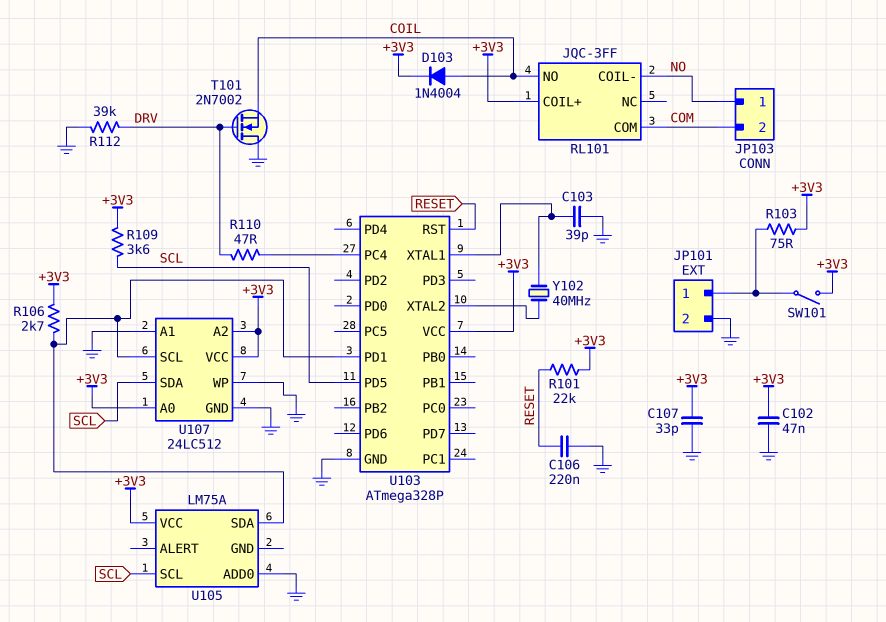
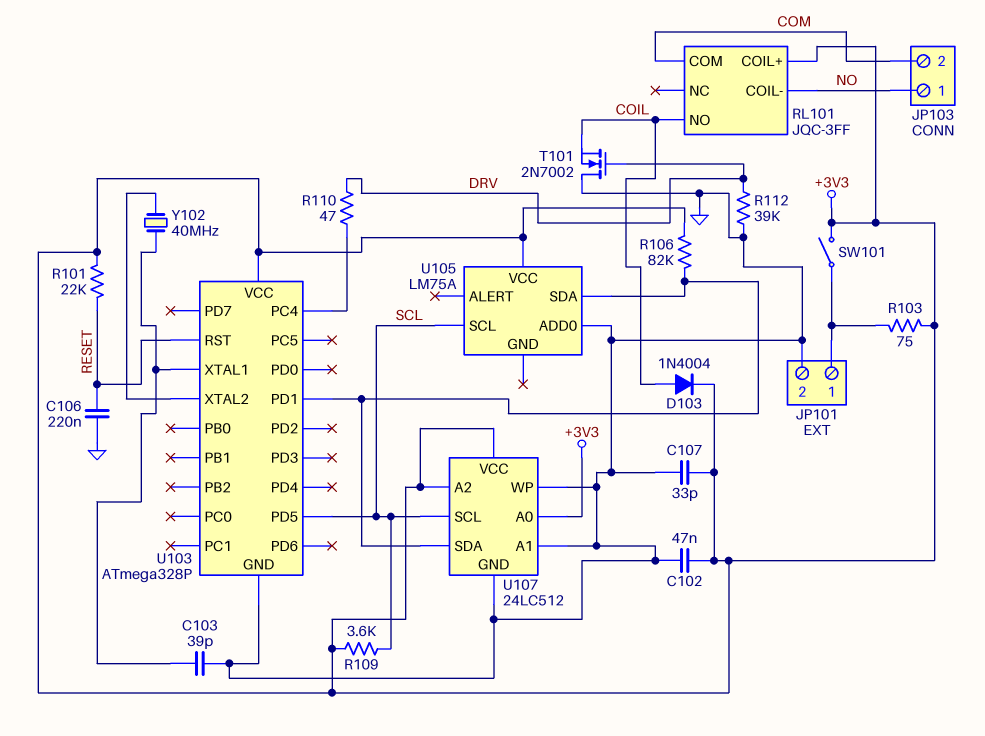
R106: 2.7k (+3V3, U103/PD1) -> 82k (+3V3, U103/PD1)
U107 pin SCL: U103/PD1 -> SCL
U107 pin SDA: SCL -> U103/PD1

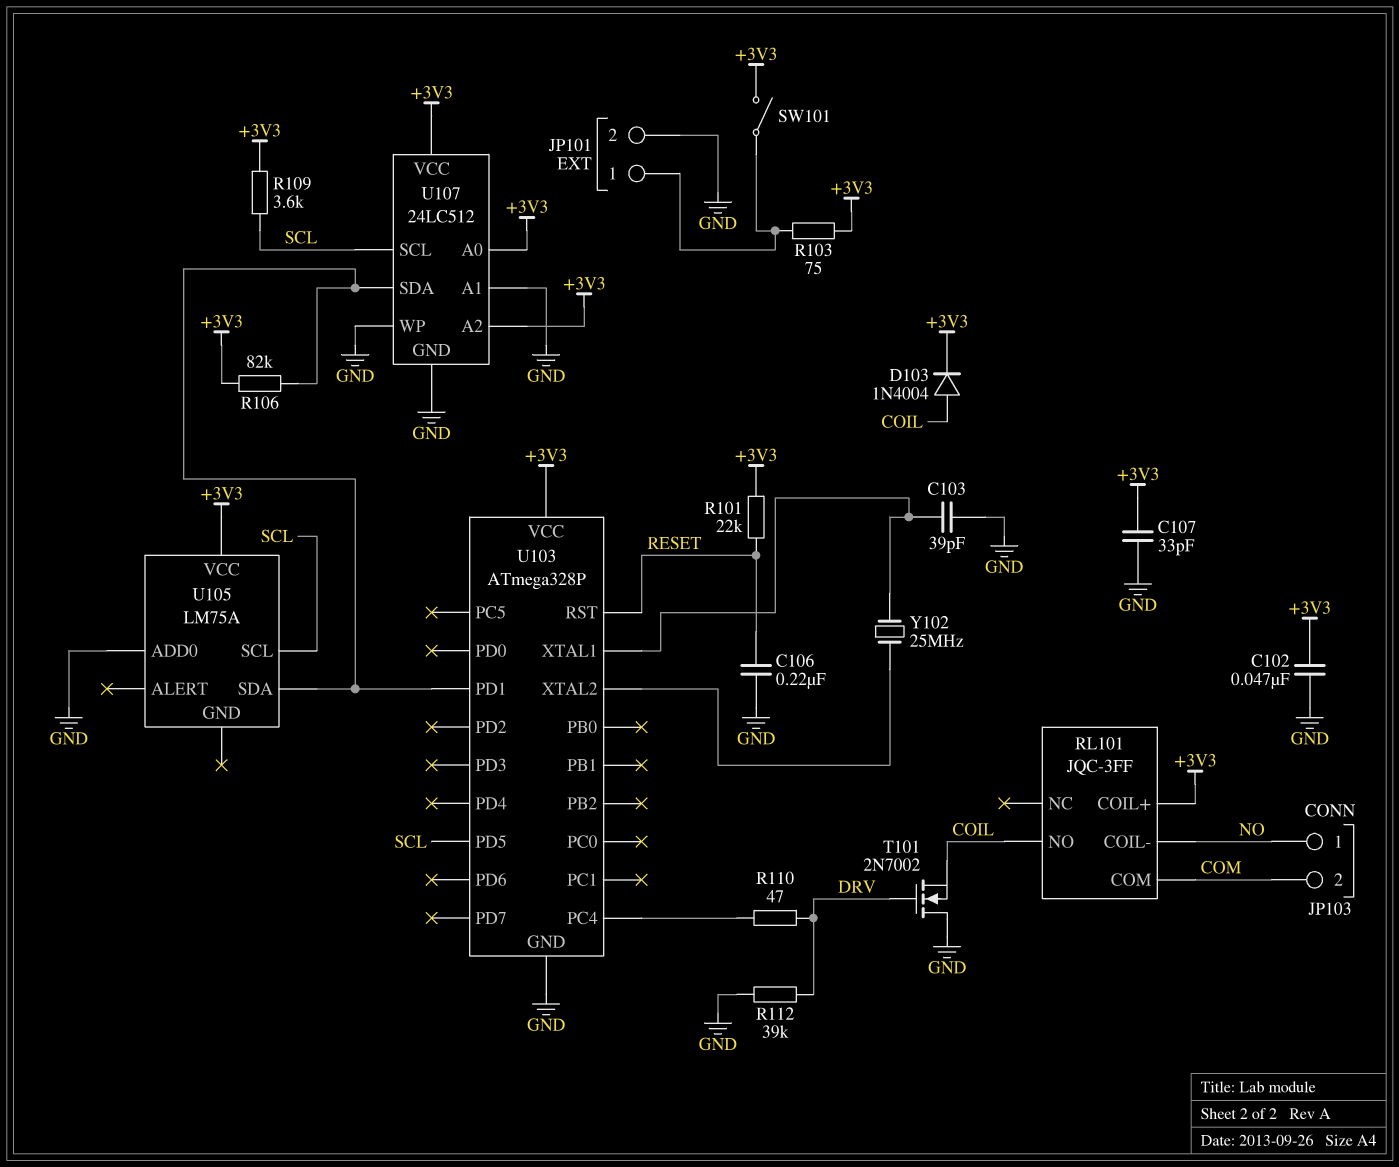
Y102: 40MHz (U103/XTAL1, U103/XTAL2) -> 25MHz (U103/XTAL1, U103/XTAL2)

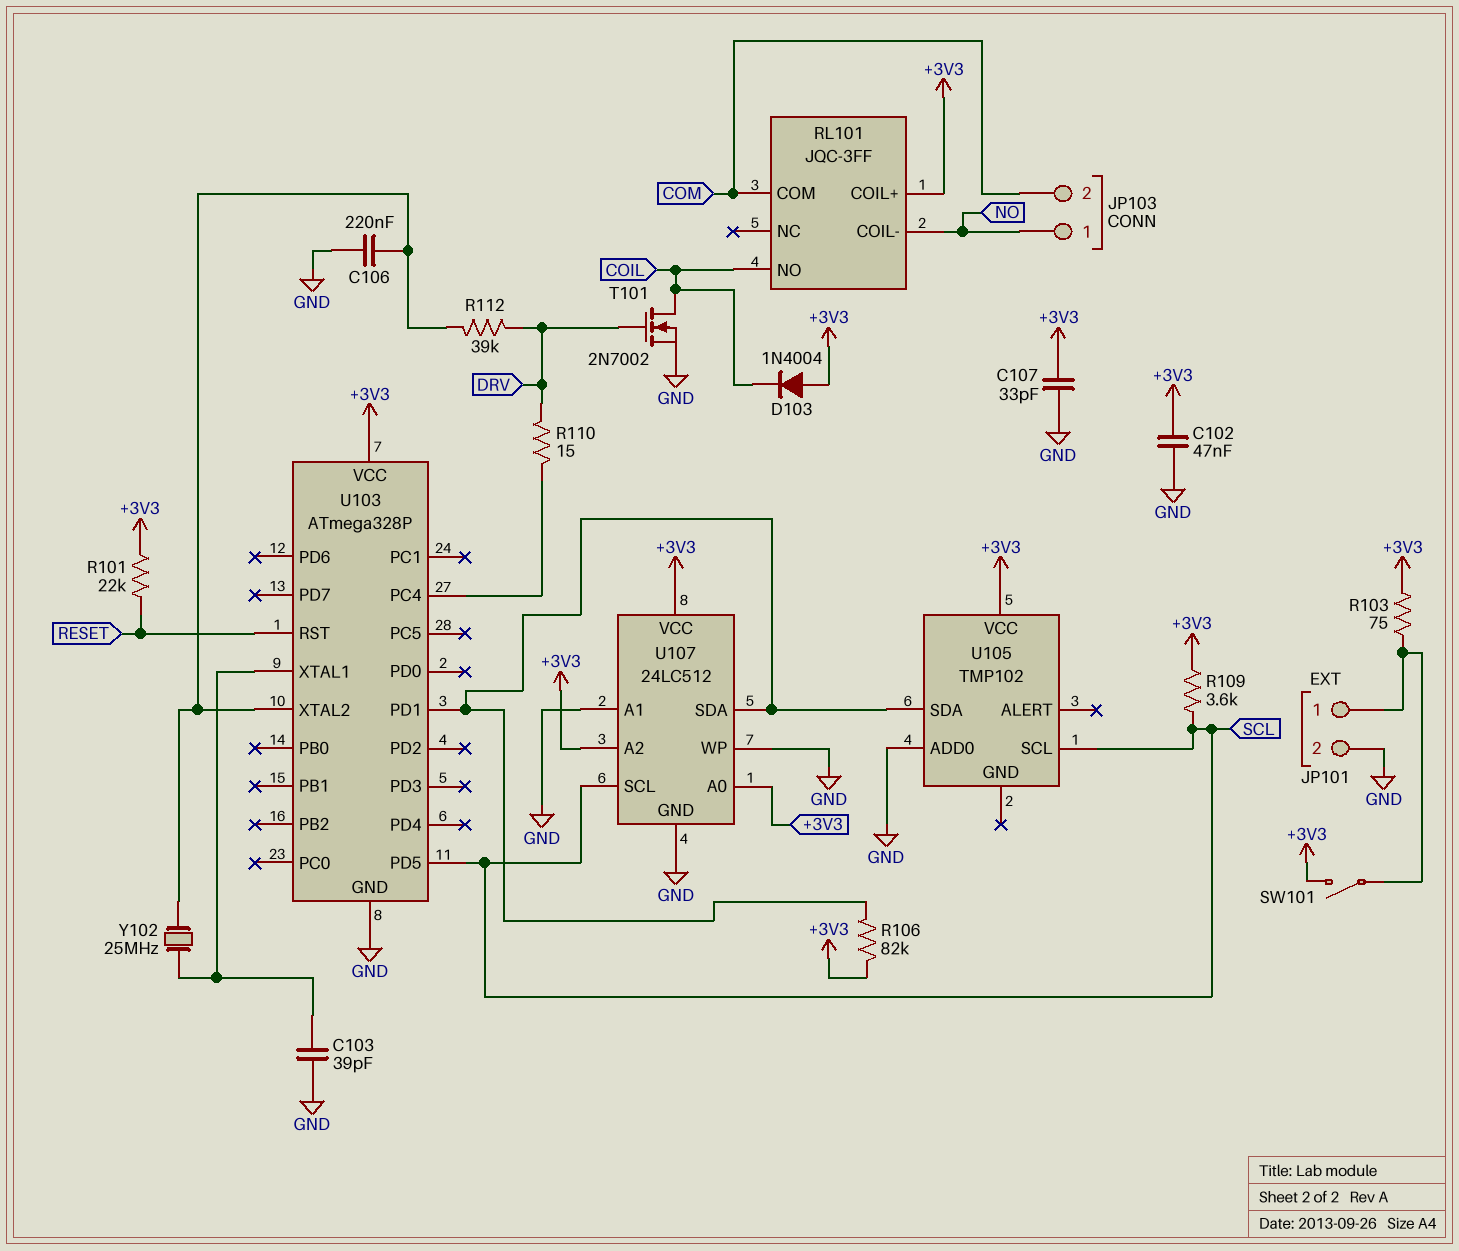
C106: 220nF (GND, RESET) -> 220nF (GND, U103/XTAL2)
D103: diode 1N4004 (A COIL, K +3V3) -> diode 1N4004 (A +3V3, K COIL)
R110: 47 (DRV, U103/PC4) -> 15 (DRV, U103/PC4)
R112: 39k (DRV, GND) -> 39k (DRV, U103/XTAL2)
T101: NMOS 2N7002 (G DRV, D GND, S COIL) -> NMOS 2N7002 (G DRV, D COIL, S GND)
U105: LM75A -> TMP102

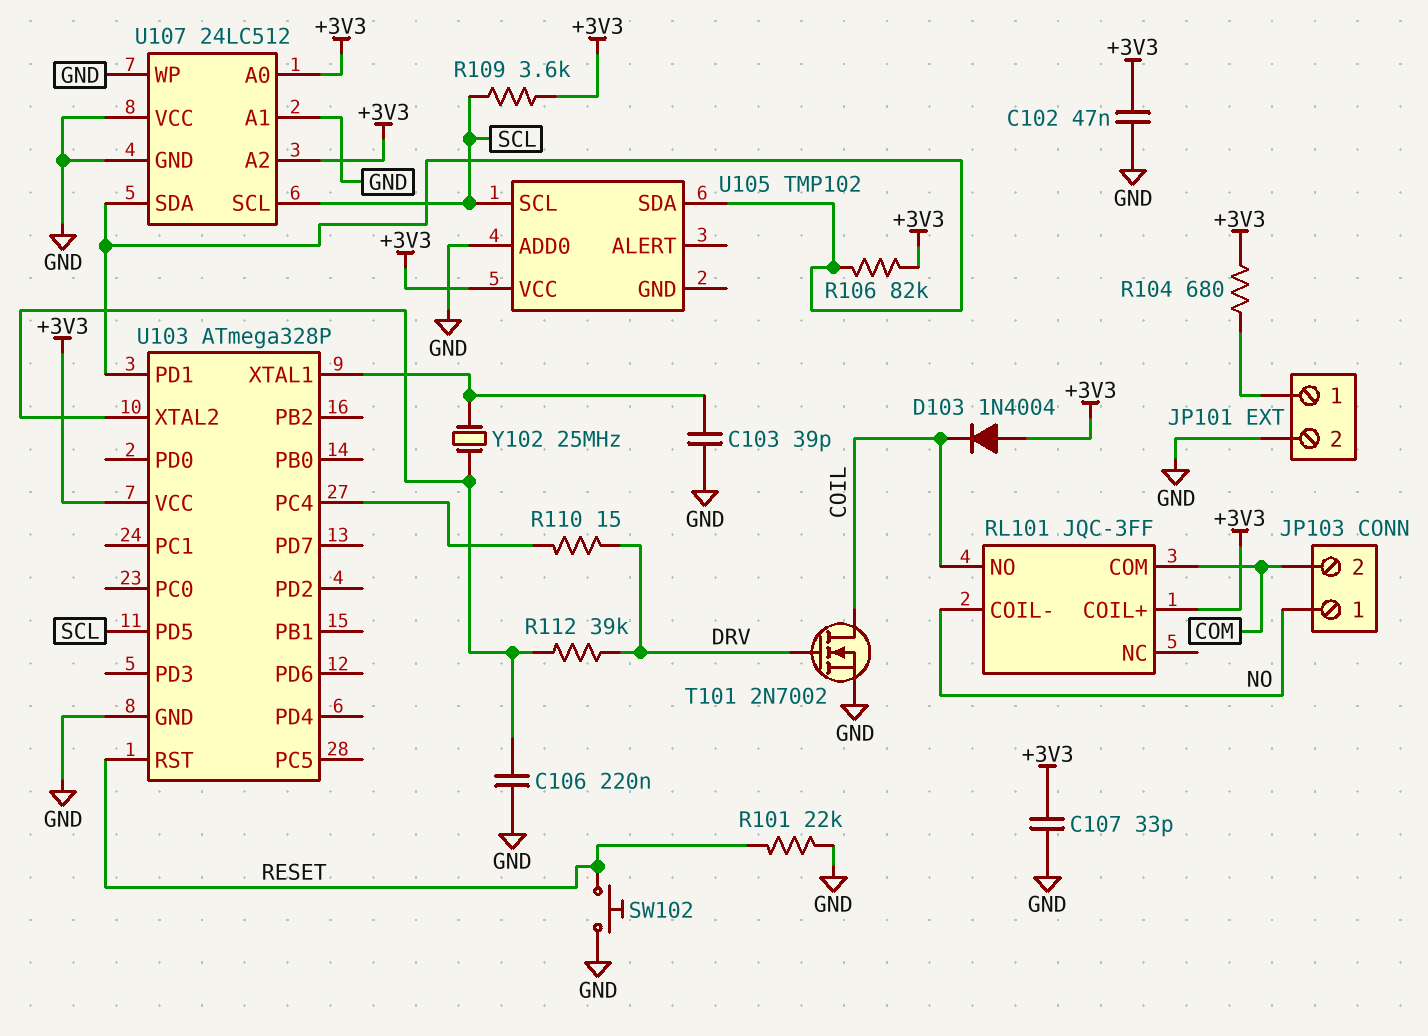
R101: 22k (+3V3, RESET) -> 22k (GND, RESET)
R103: 75 (+3V3, JP101/1) -> none
R104: none -> 680 (+3V3, JP101/1)
SW101: switch (+3V3, JP101/1) -> none
SW102: none -> button (GND, RESET)
U107 pin VCC: +3V3 -> GND

